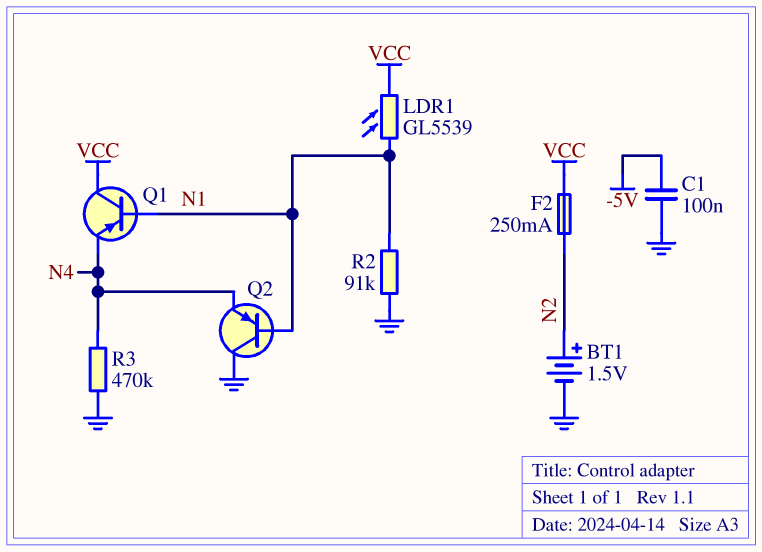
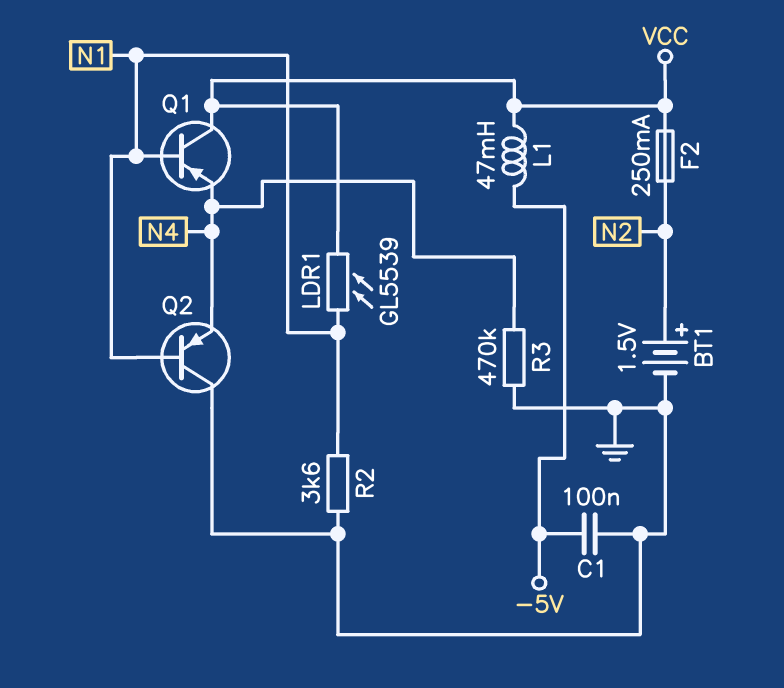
L1: none -> 47mH (-5V, VCC)
R2: 91k (GND, N1) -> 3.6k (GND, N1)

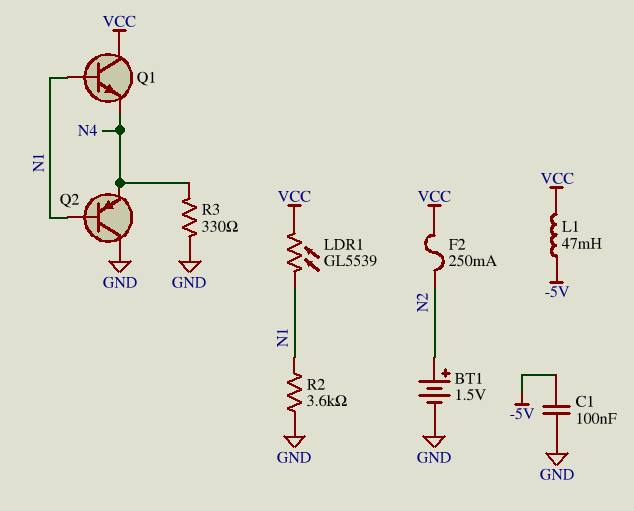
Q1: PNP (B N1, C VCC, E N4) -> NPN (B N1, C VCC, E N4)
R3: 470k (GND, N4) -> 330 (GND, N4)

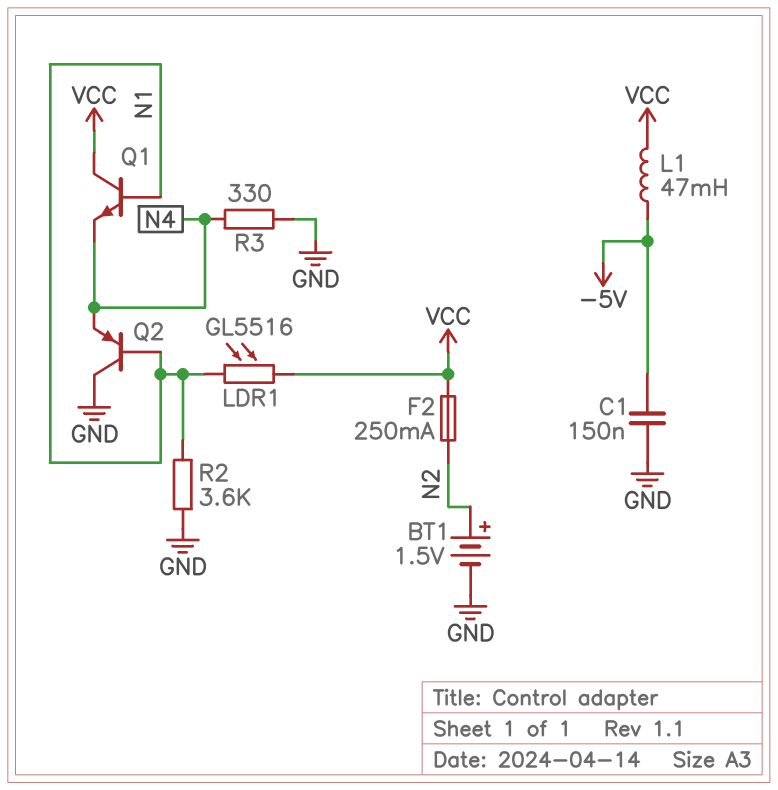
C1: 100nF (-5V, GND) -> 150nF (-5V, GND)
LDR1: GL5539 (N1, VCC) -> GL5516 (N1, VCC)

